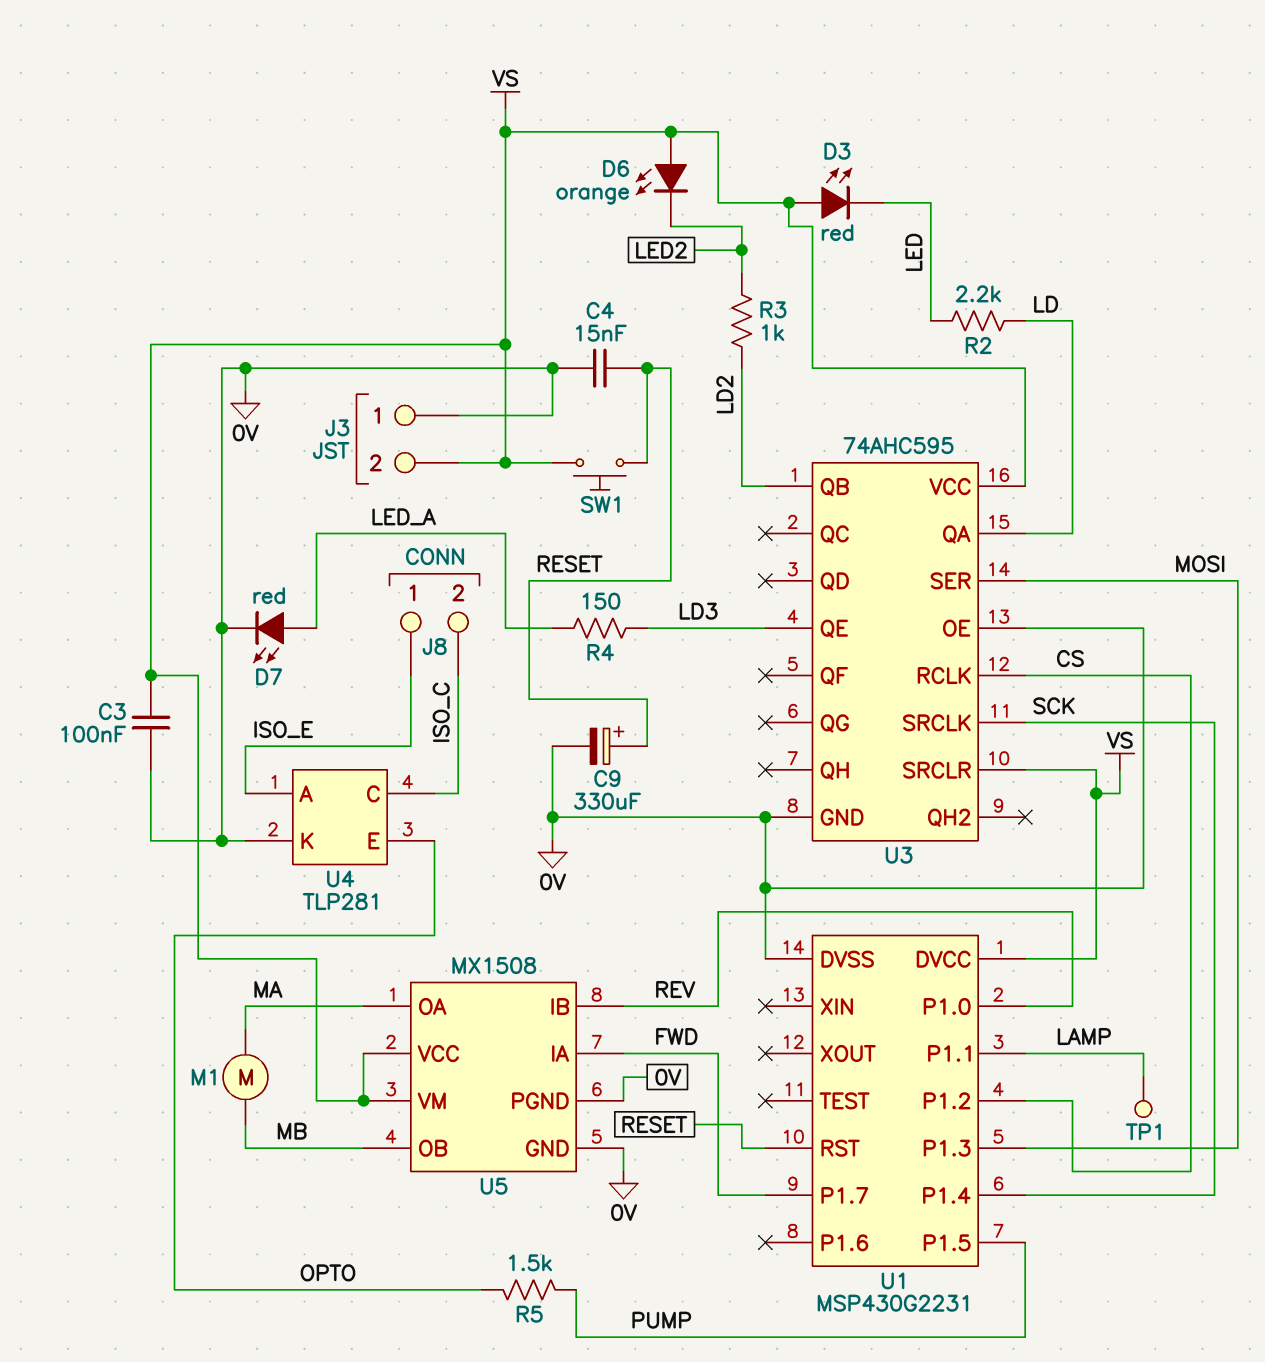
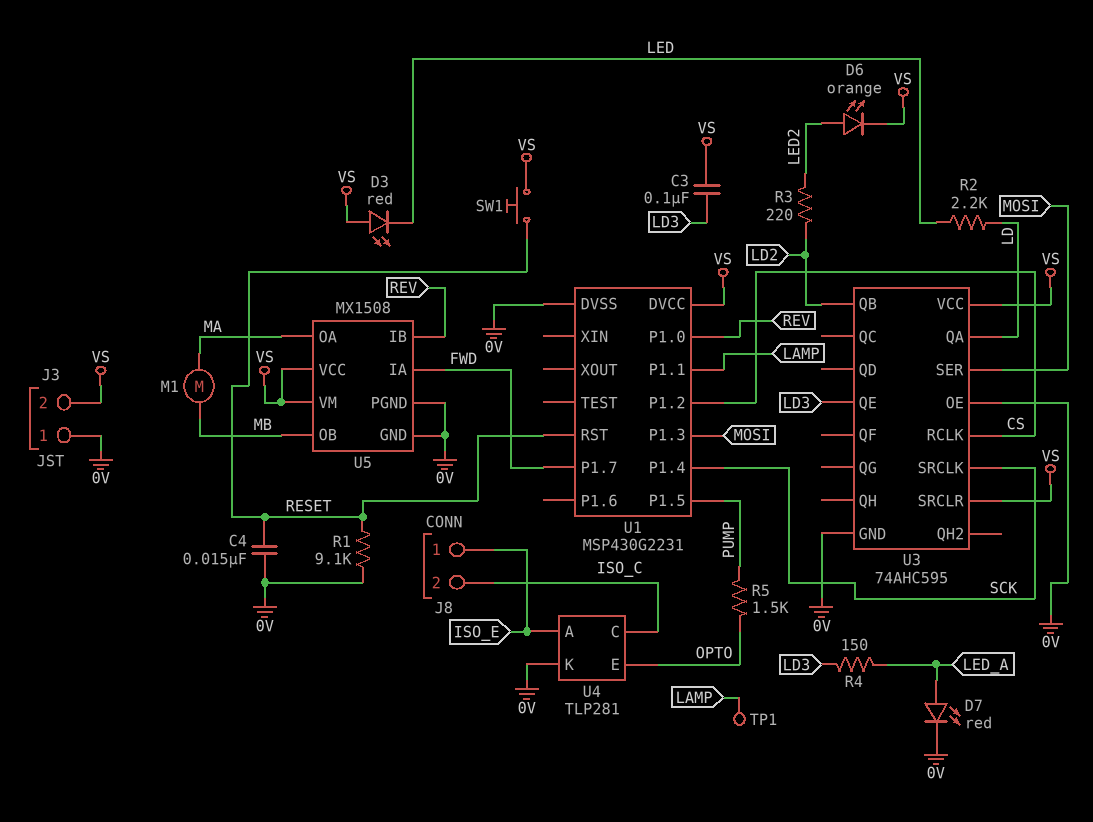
C3: 100nF (0V, VS) -> 100nF (LD3, VS)
C9: 330uF (plus RESET, minus 0V) -> none
D6: LED orange (A VS, K LED2) -> LED orange (A LED2, K VS)
R1: none -> 9.1k (0V, RESET)
R3: 1k (LD2, LED2) -> 220 (LD2, LED2)

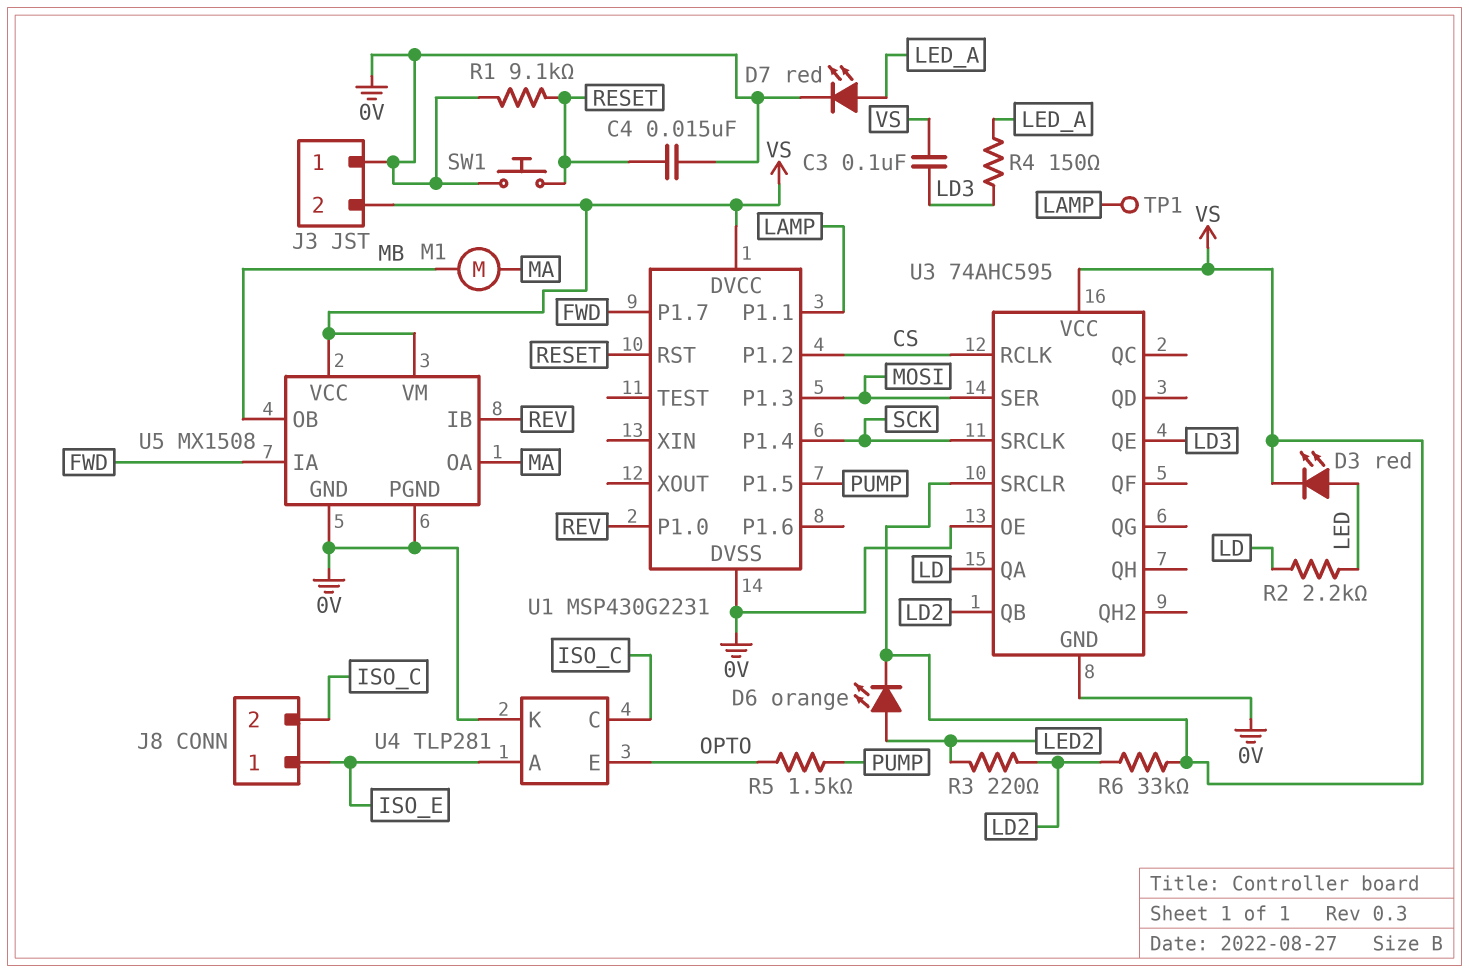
D3: LED red (A VS, K LED) -> LED red (A LED, K VS)
R6: none -> 33k (LD2, VS)
SW1: button (RESET, VS) -> button (0V, RESET)

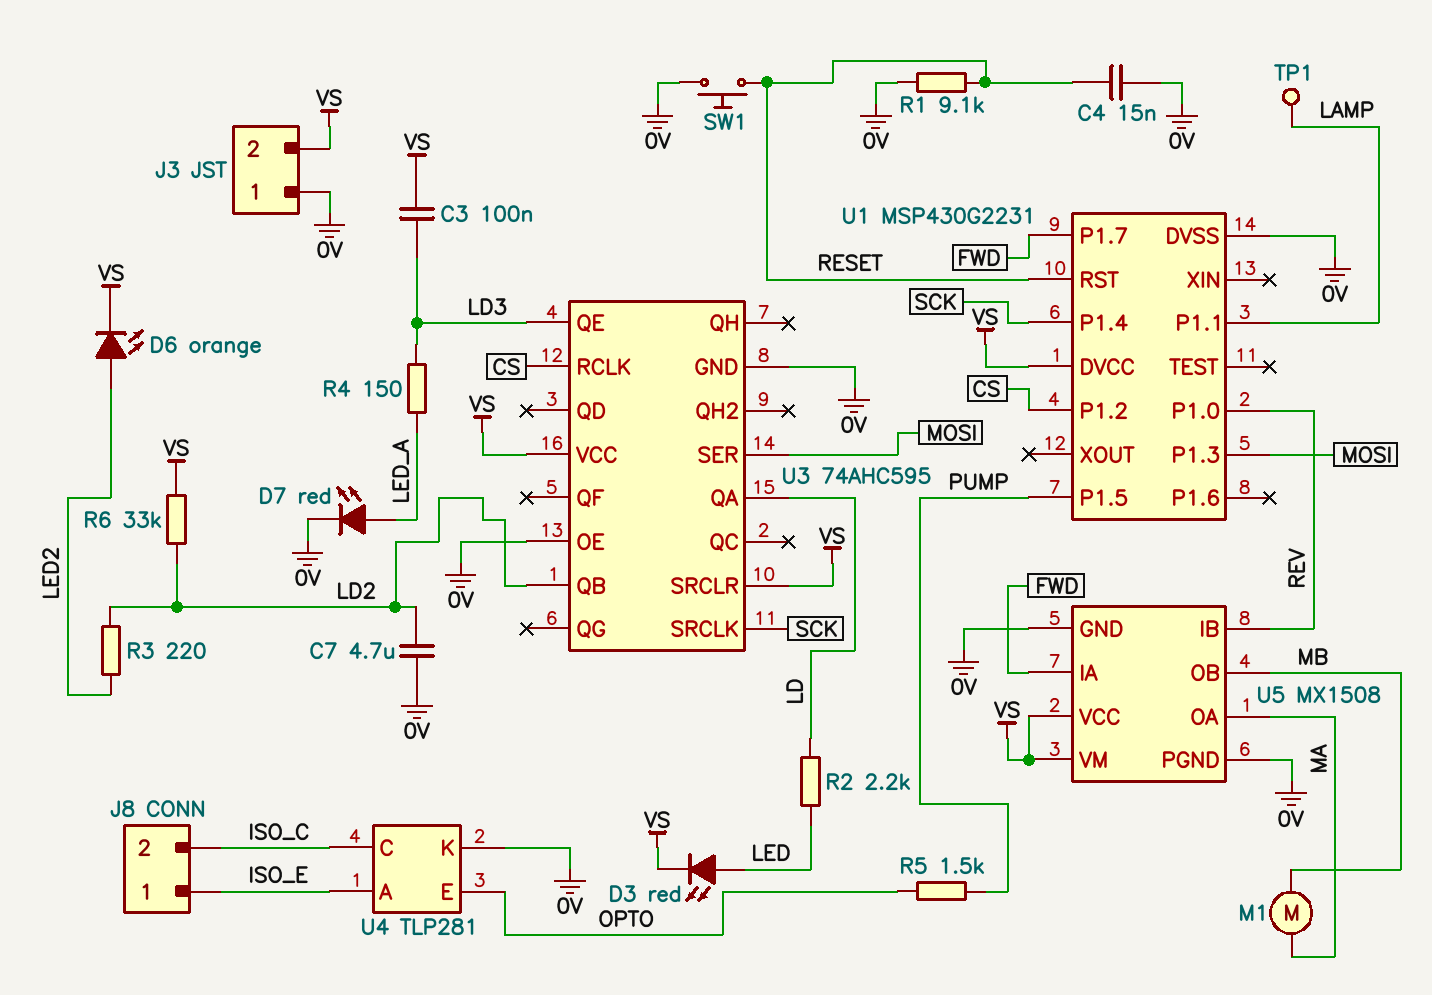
C7: none -> 4.7uF (0V, LD2)

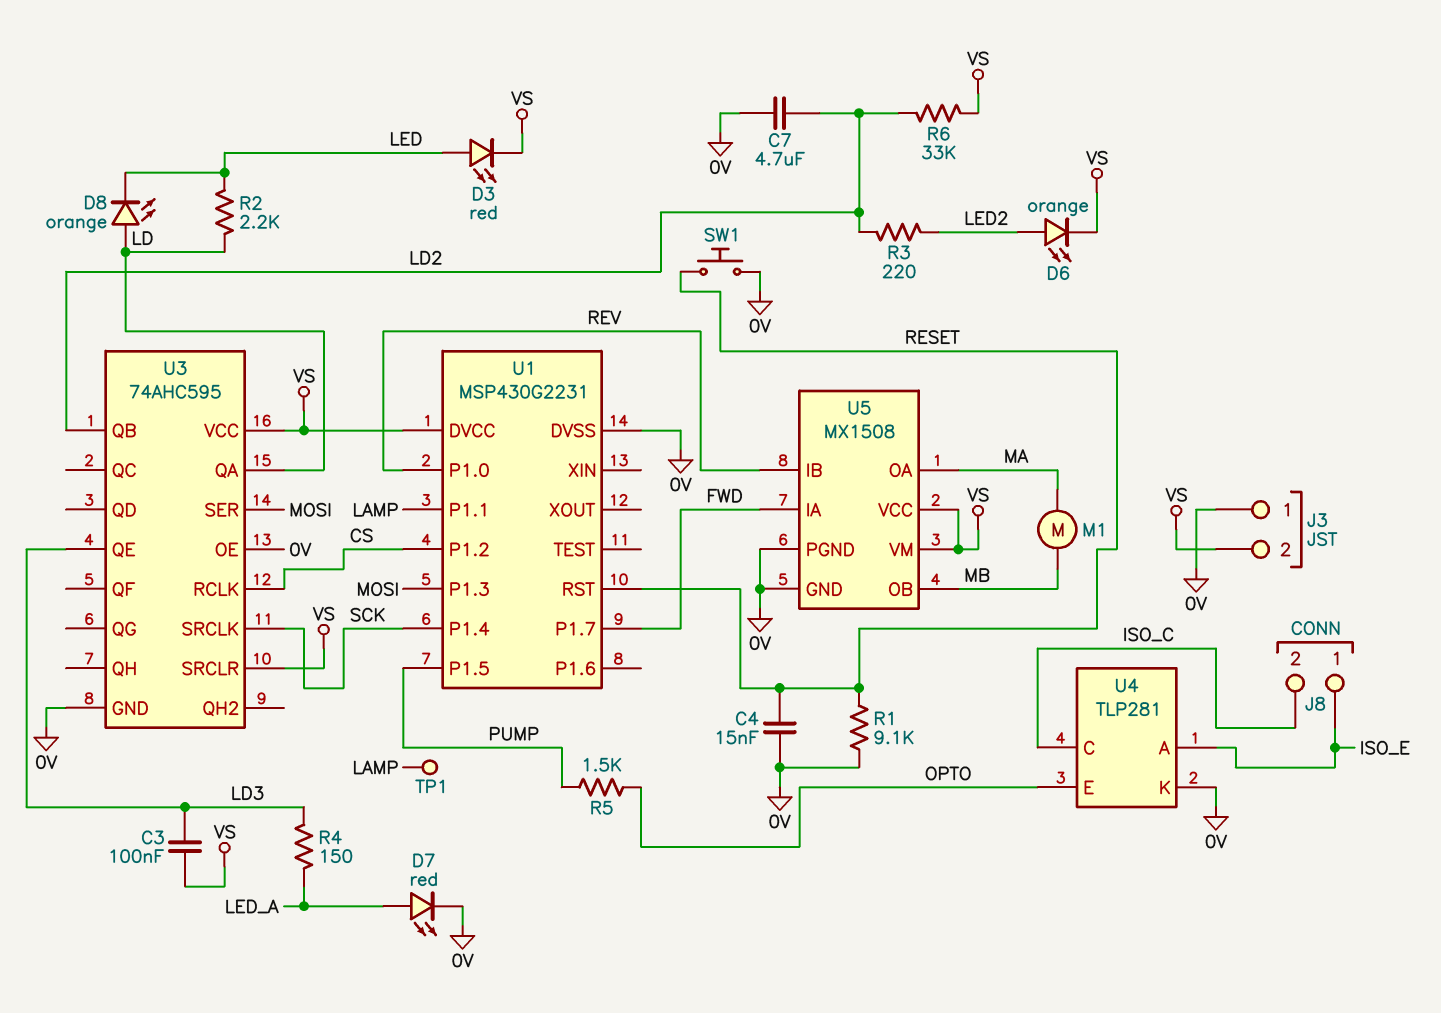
D8: none -> LED orange (A LD, K LED)

